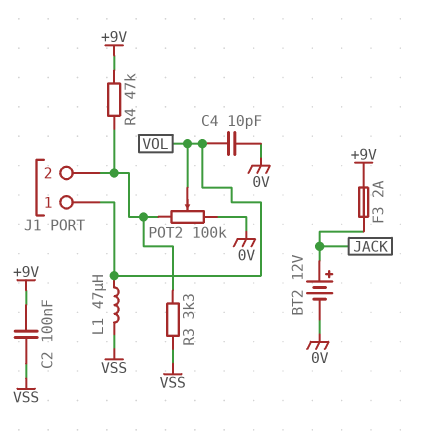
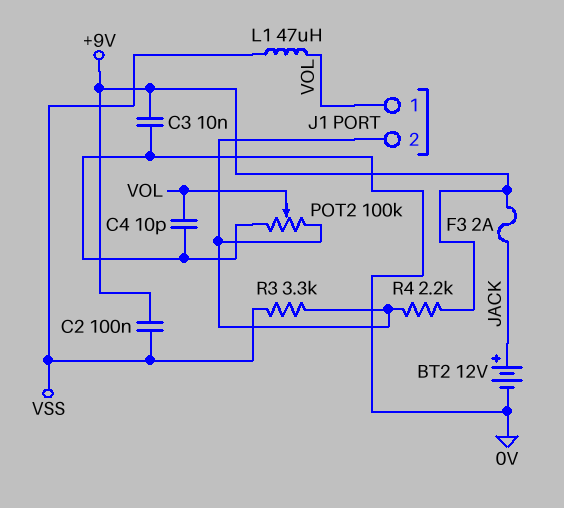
C3: none -> 10nF (+9V, 0V)
R4: 47k (+9V, J1/2) -> 2.2k (+9V, J1/2)

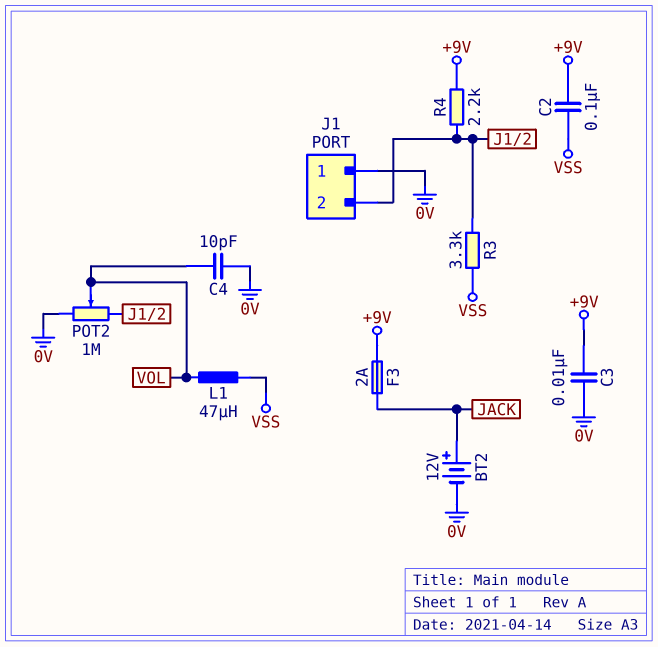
J1 pin 1: VOL -> 0V
POT2: 100k (0V, J1/2, wiper VOL) -> 1M (0V, J1/2, wiper VOL)

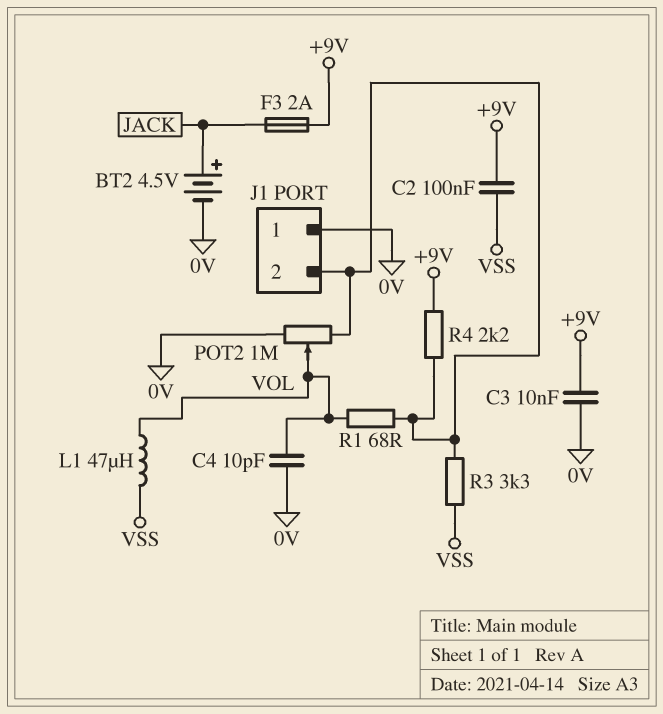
BT2: 12V (plus JACK, minus 0V) -> 4.5V (plus JACK, minus 0V)
R1: none -> 68 (J1/2, VOL)

